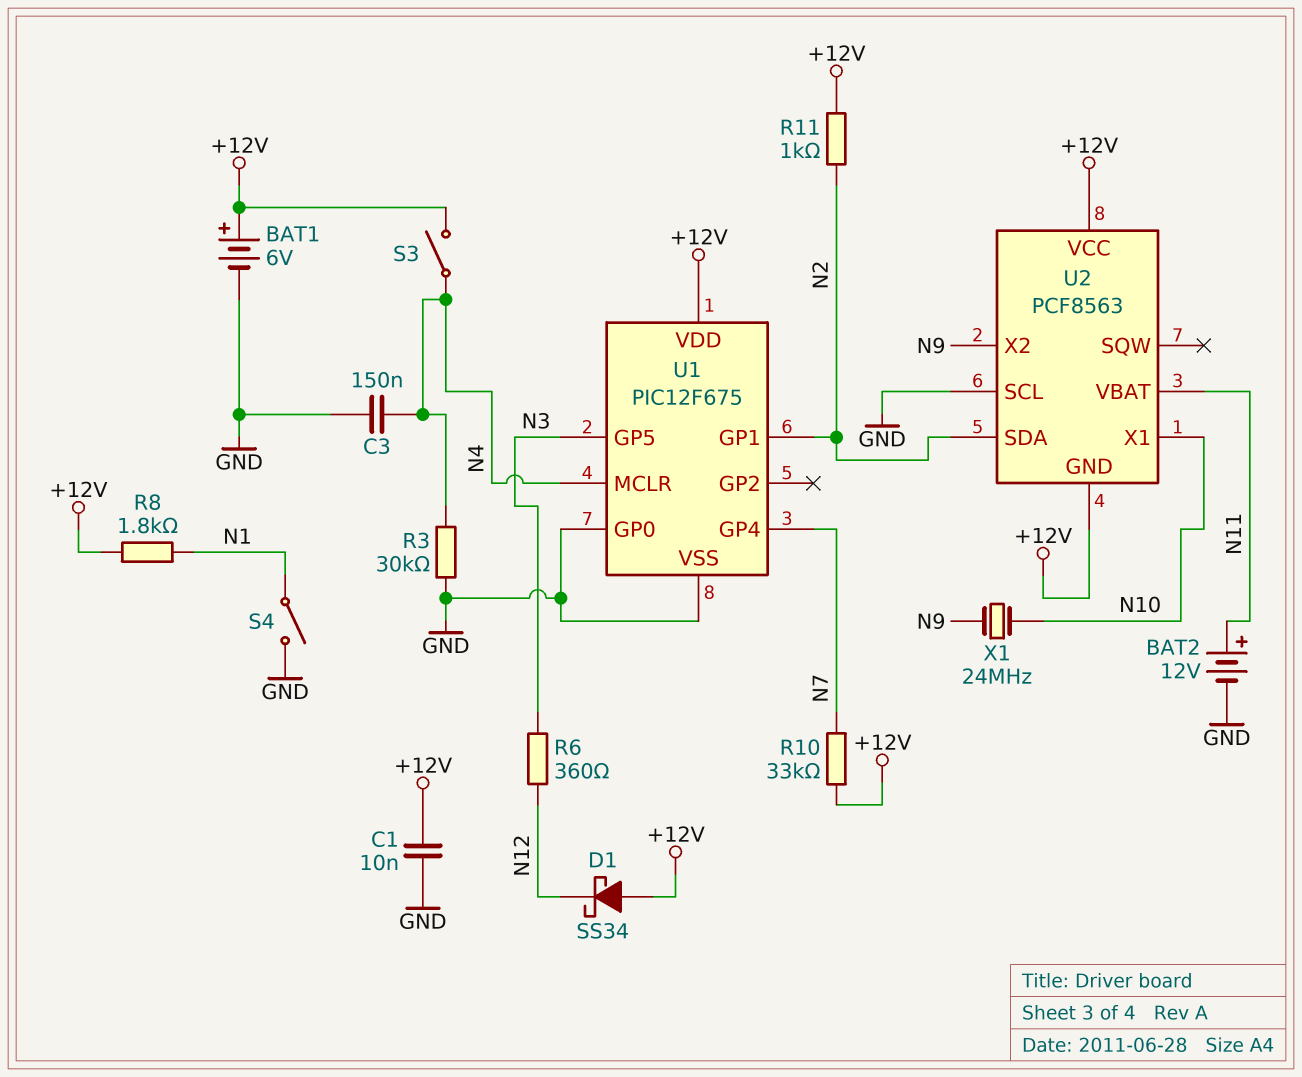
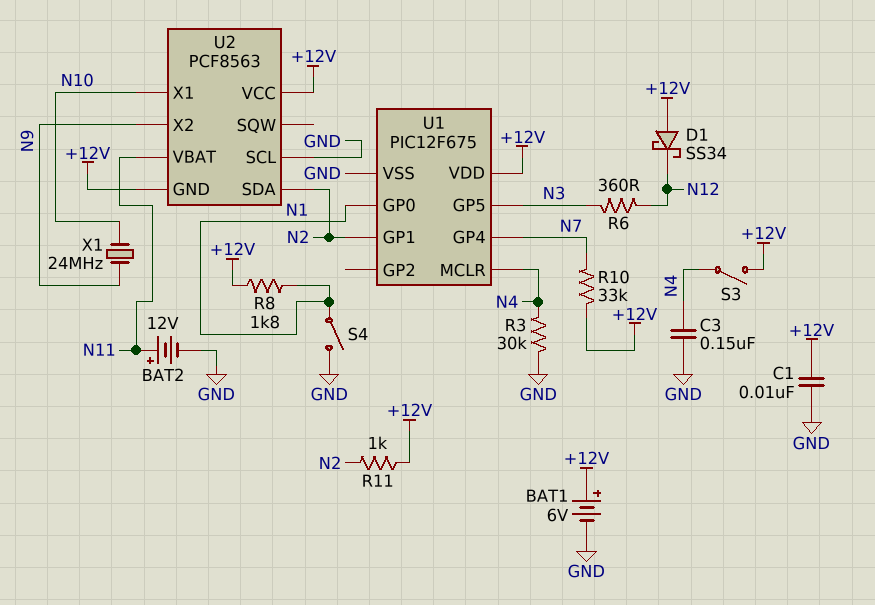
U1 pin GP0: GND -> N1

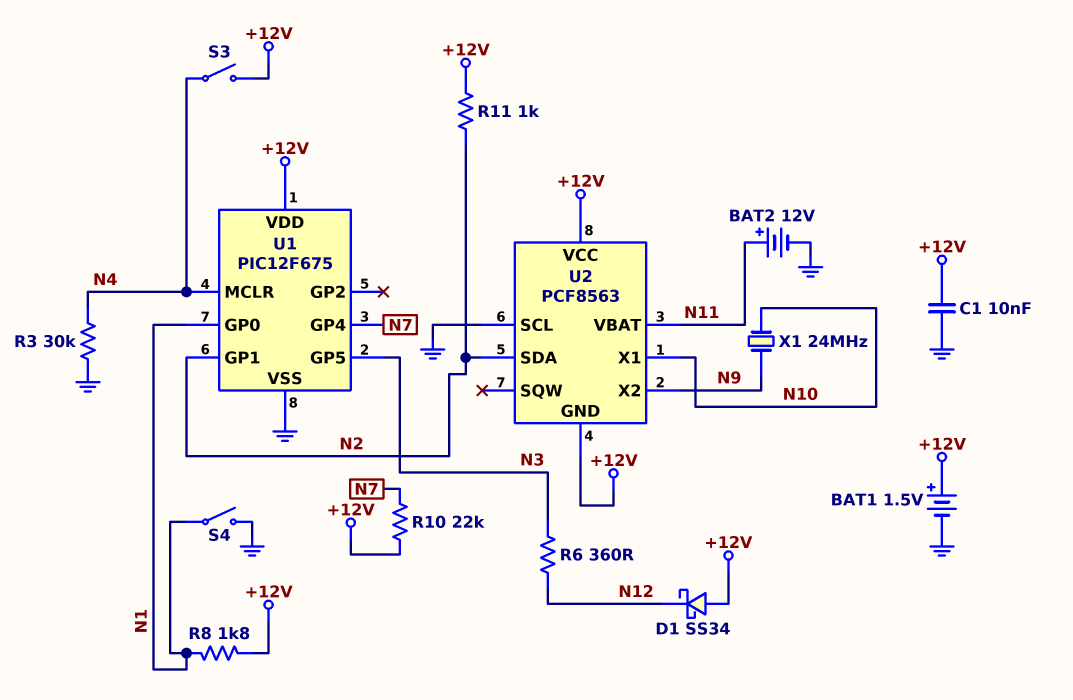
BAT1: 6V (plus +12V, minus GND) -> 1.5V (plus +12V, minus GND)
C3: 150nF (GND, N4) -> none
R10: 33k (+12V, N7) -> 22k (+12V, N7)

